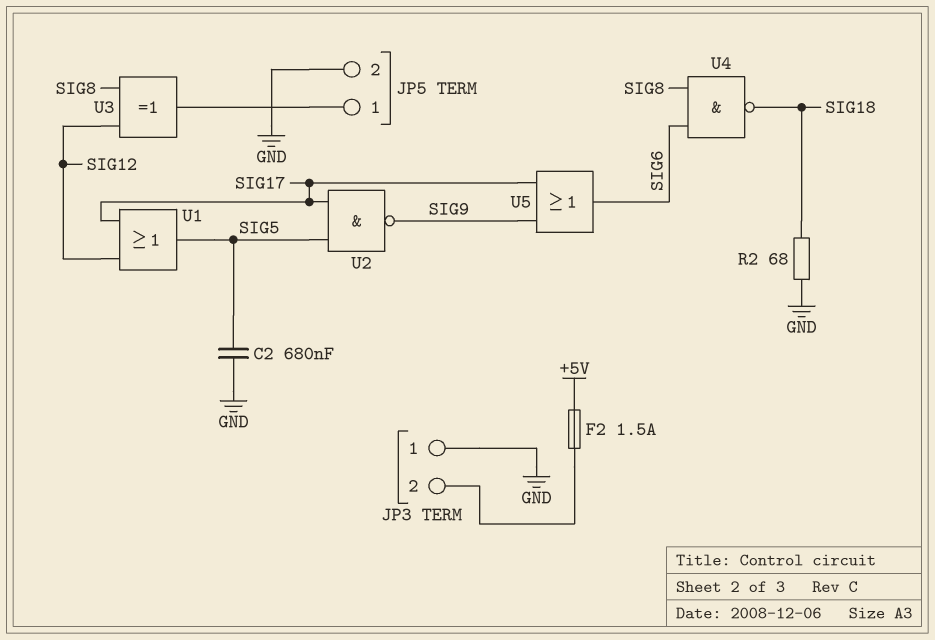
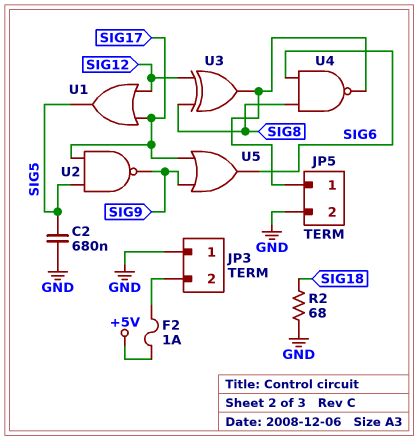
F2: 1.5A (+5V, JP3/2) -> 1A (+5V, JP3/2)
U4: NAND (in SIG6, in SIG8, out SIG18) -> NAND (in SIG6, in SIG8, out JP5/1)

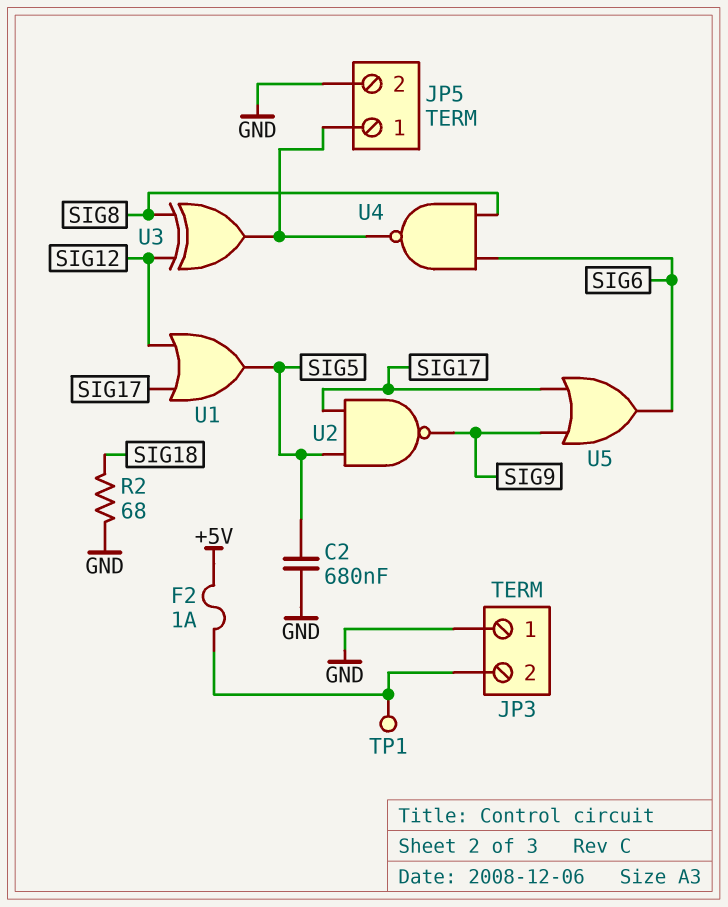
TP1: none -> test point (JP3/2)

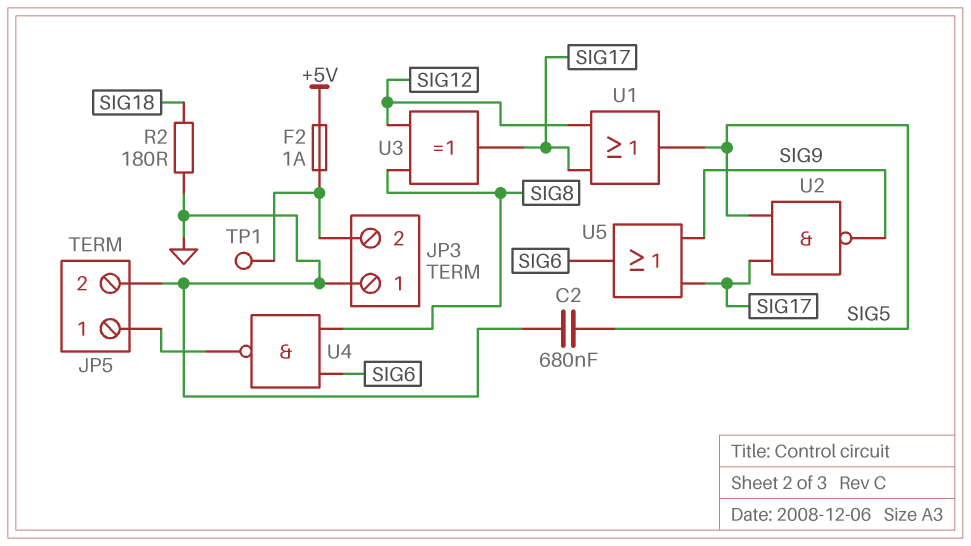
R2: 68 (GND, SIG18) -> 180 (GND, SIG18)
U3: XOR (in SIG8, in SIG12, out JP5/1) -> XOR (in SIG8, in SIG12, out SIG17)

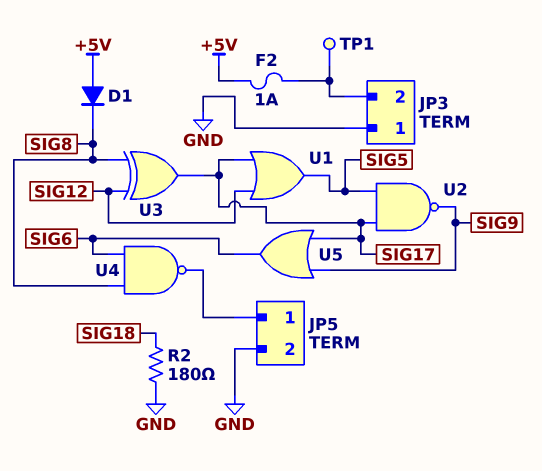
C2: 680nF (GND, SIG5) -> none
D1: none -> diode (A +5V, K SIG8)

